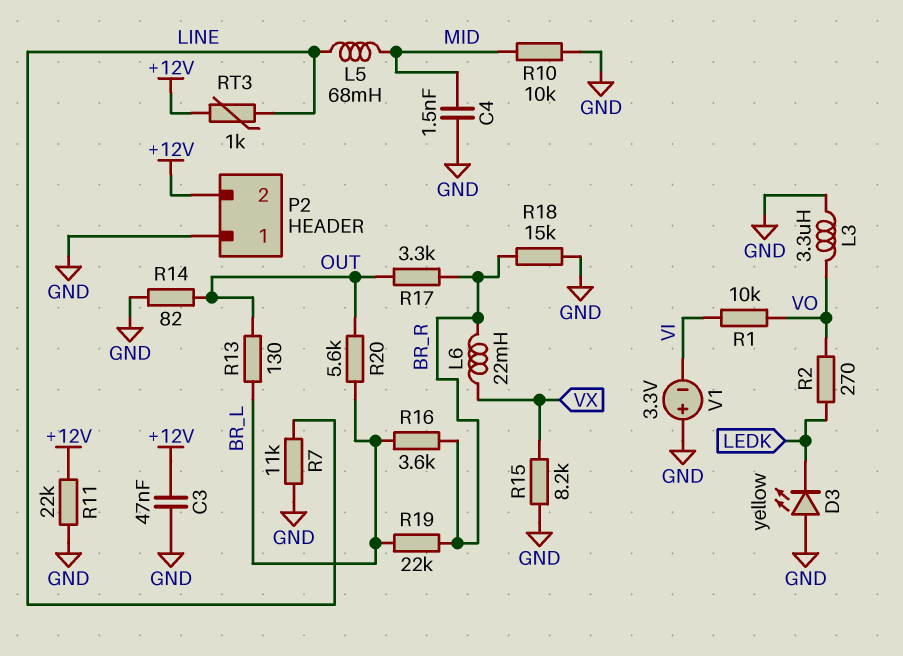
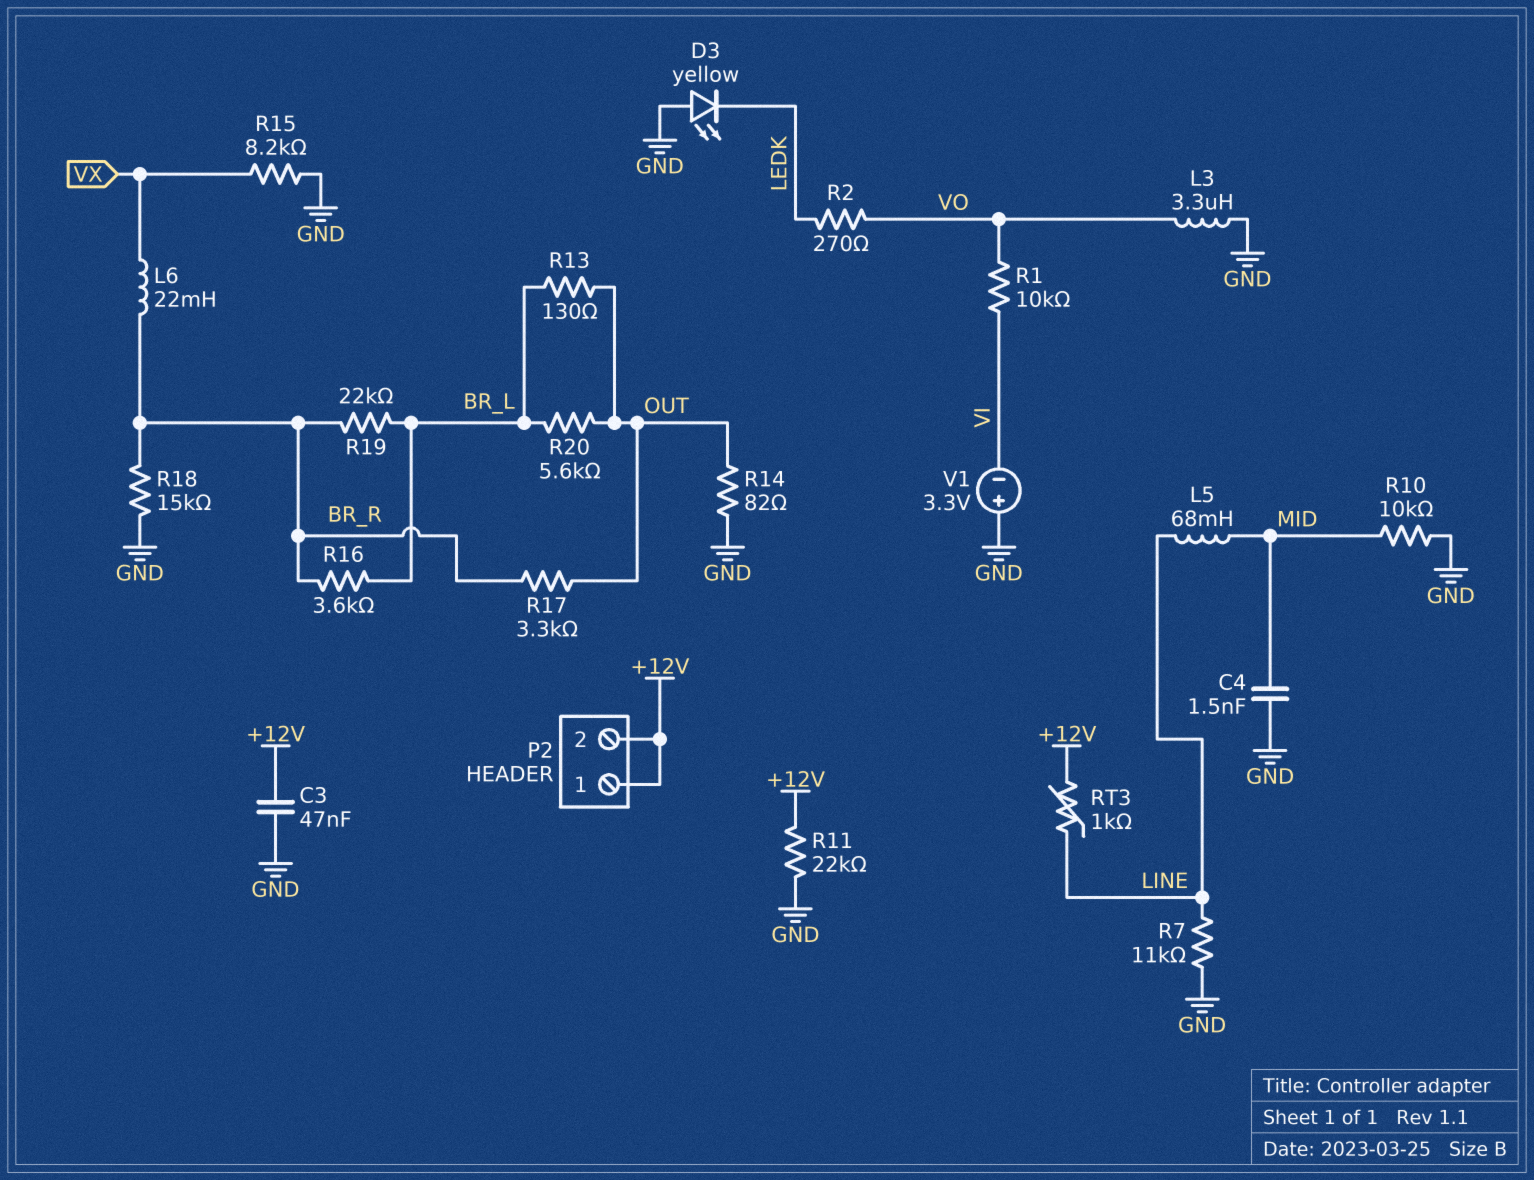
P2 pin 1: GND -> +12V

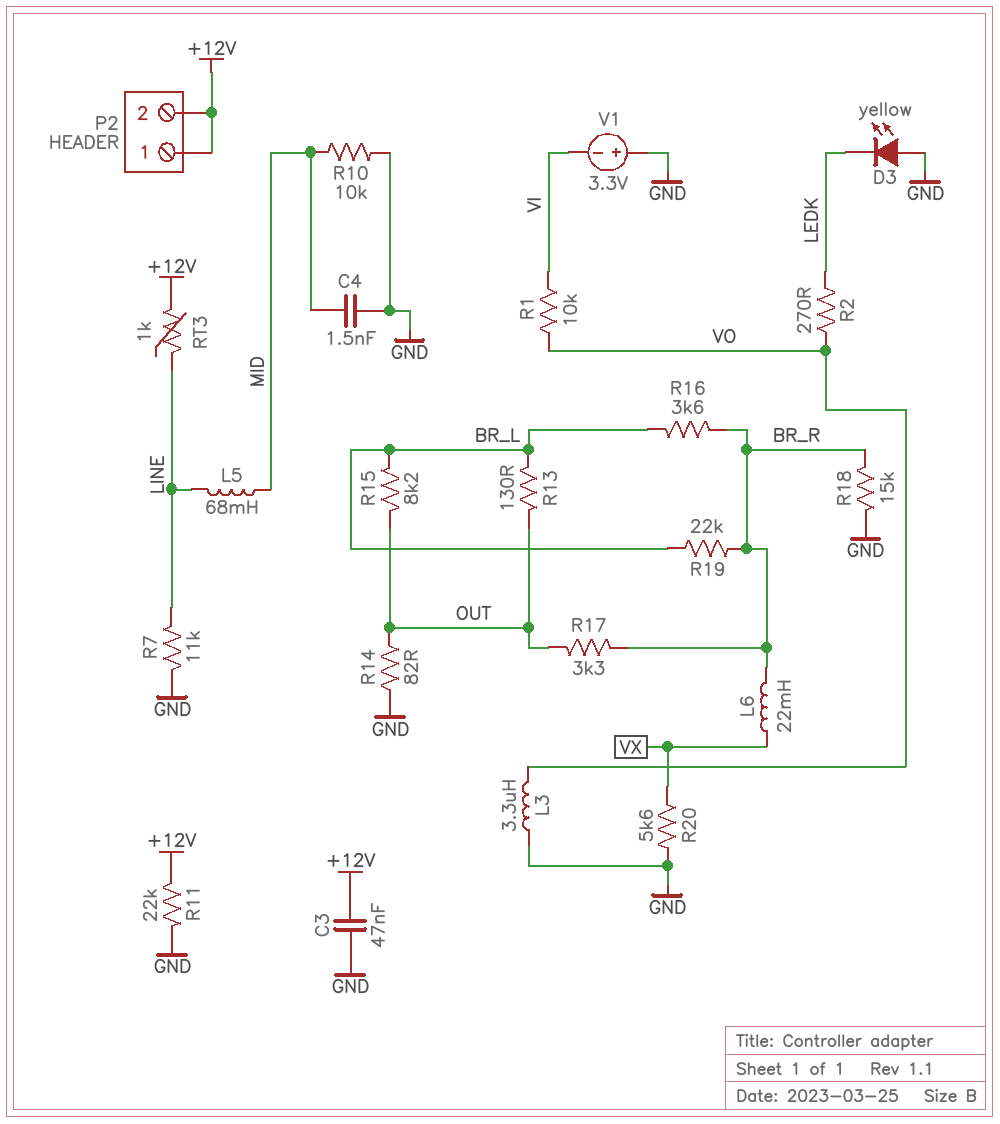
R15: 8.2k (GND, VX) -> 8.2k (BR_L, OUT)
R20: 5.6k (BR_L, OUT) -> 5.6k (GND, VX)

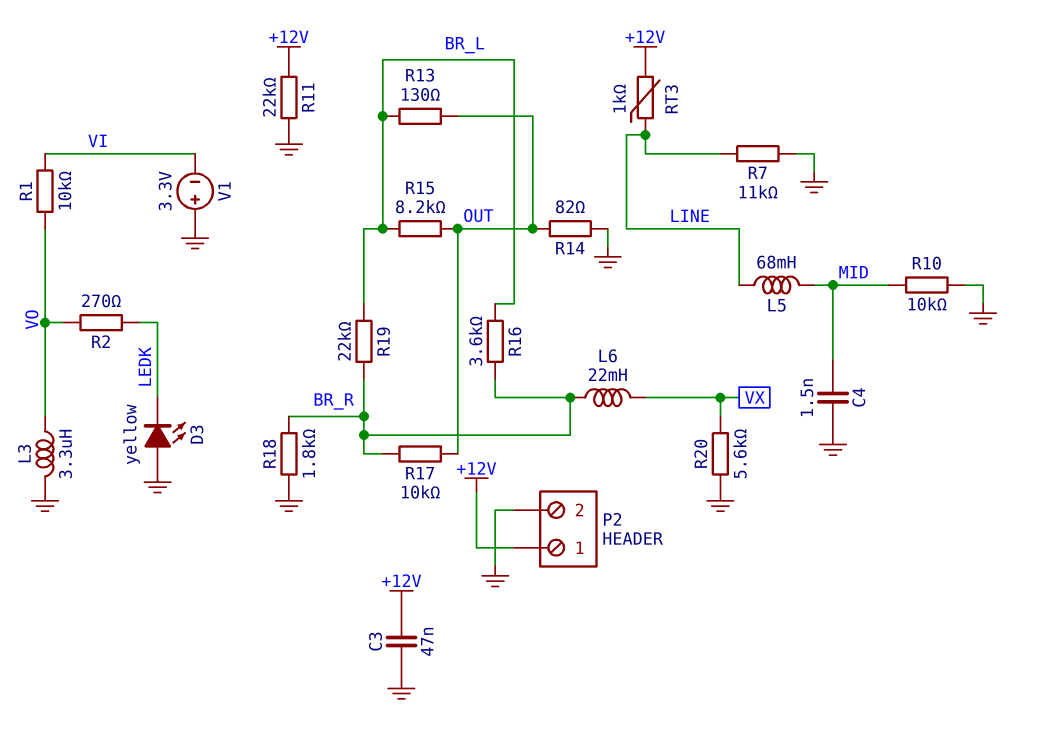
P2 pin 2: +12V -> GND
R17: 3.3k (BR_R, OUT) -> 10k (BR_R, OUT)
R18: 15k (BR_R, GND) -> 1.8k (BR_R, GND)

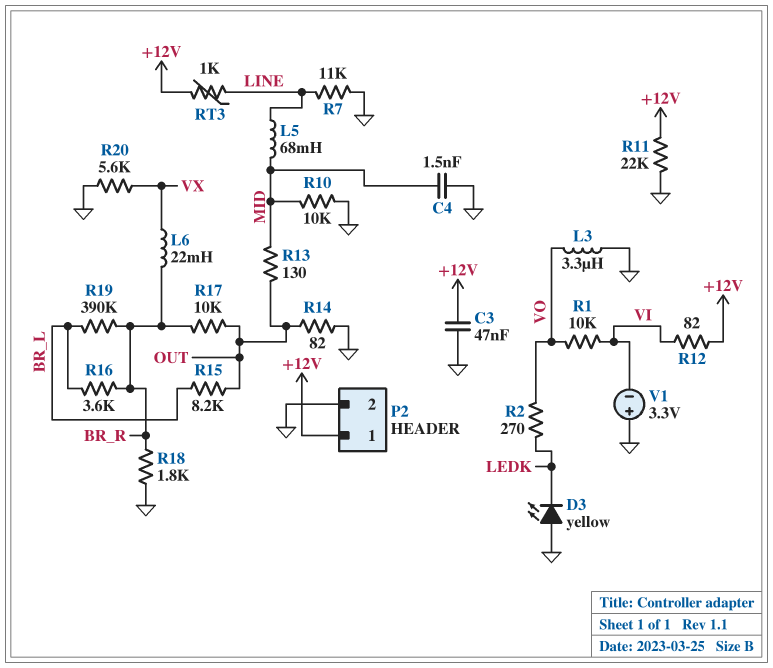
R12: none -> 82 (+12V, VI)
R13: 130 (BR_L, OUT) -> 130 (MID, OUT)
R19: 22k (BR_L, BR_R) -> 390k (BR_L, BR_R)

